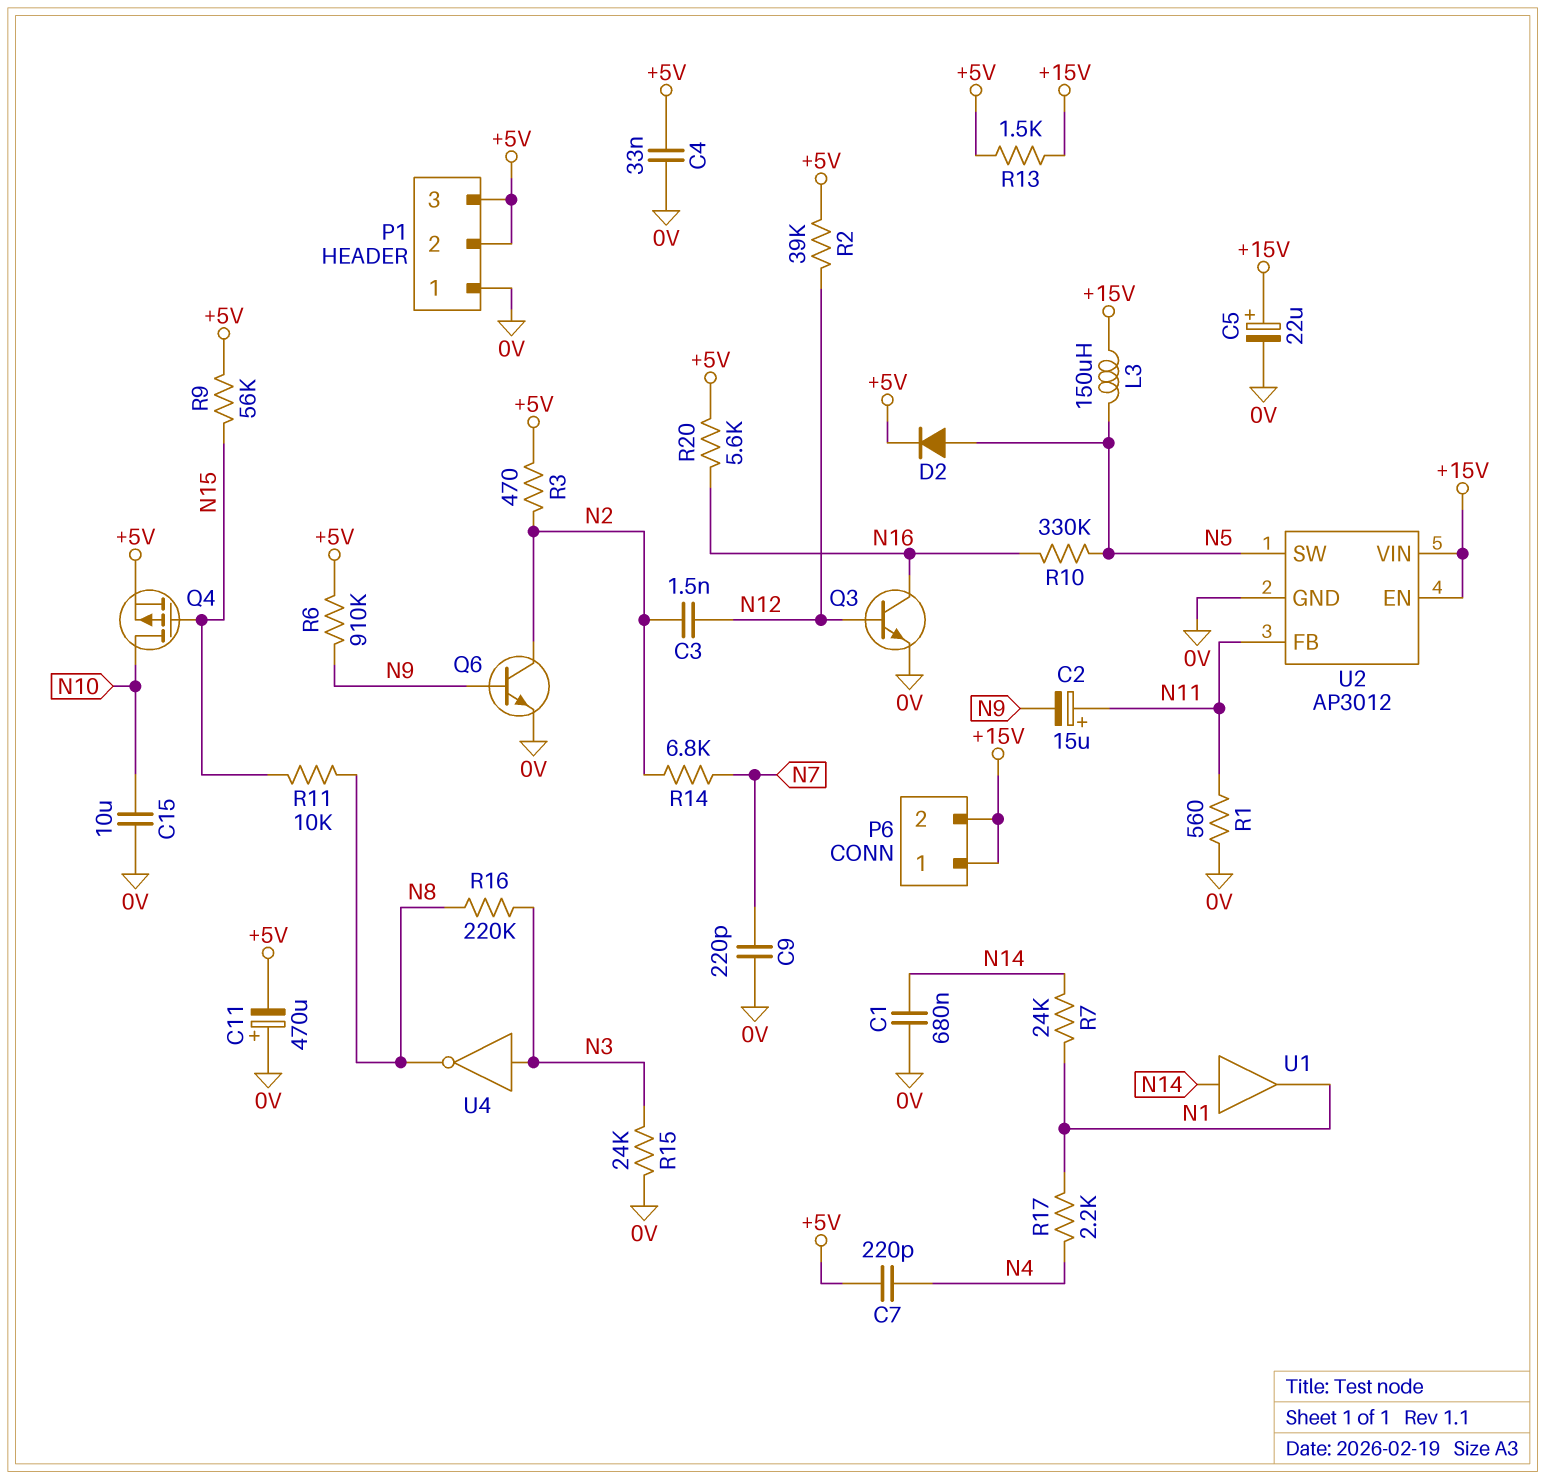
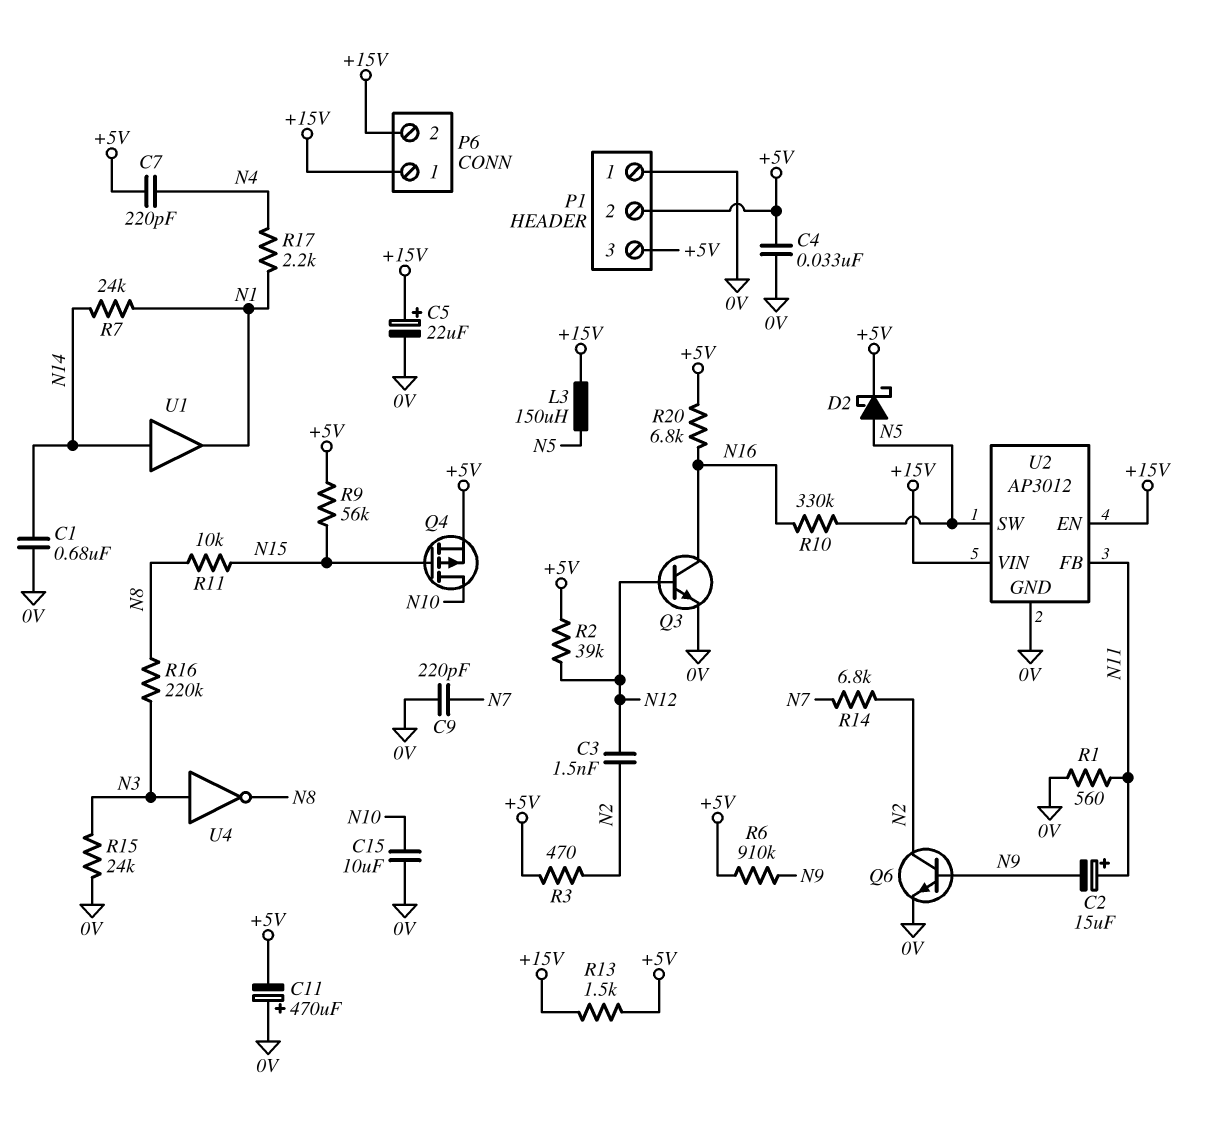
D2: diode (A N5, K +5V) -> schottky (A N5, K +5V)
R20: 5.6k (+5V, N16) -> 6.8k (+5V, N16)

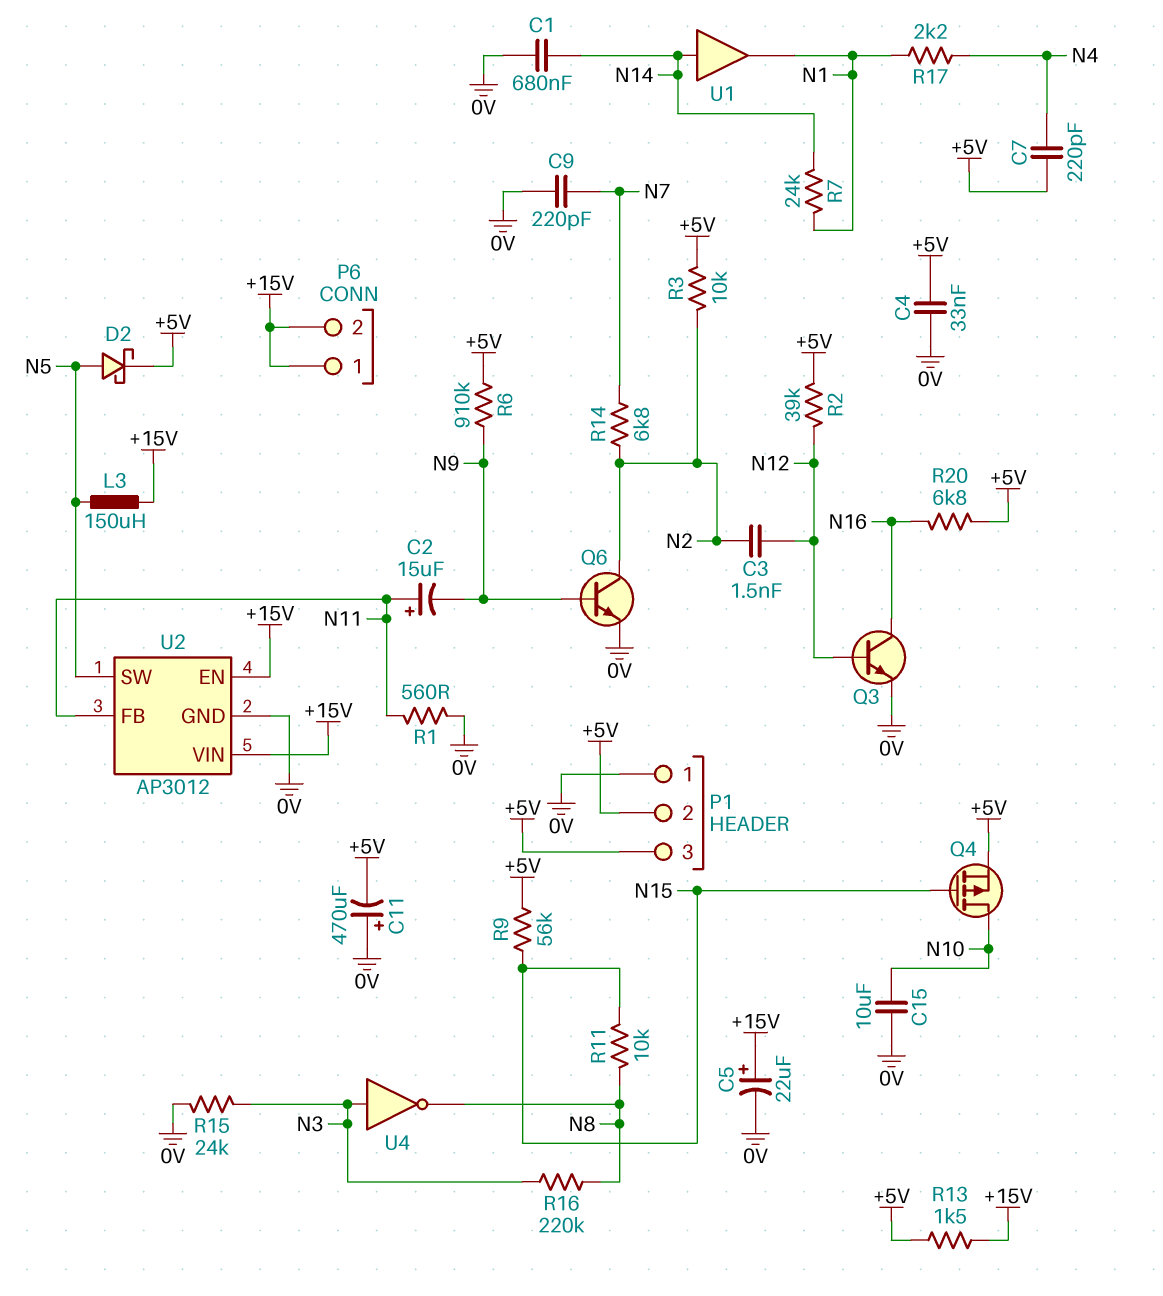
R3: 470 (+5V, N2) -> 10k (+5V, N2)
R10: 330k (N5, N16) -> none

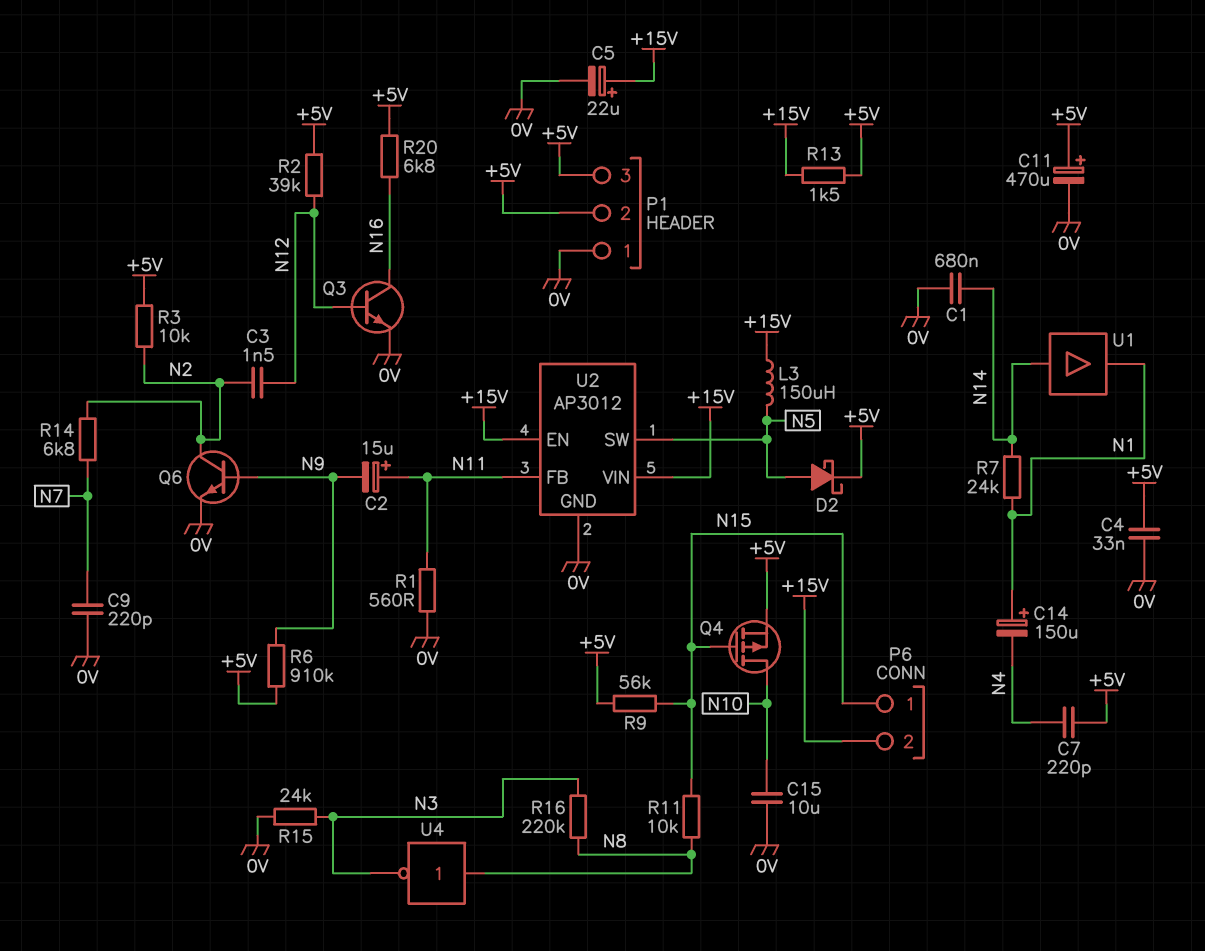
C11: 470uF (plus 0V, minus +5V) -> 470uF (plus +5V, minus 0V)
C14: none -> 150uF (plus N1, minus N4)
P6 pin 1: +15V -> N15
R17: 2.2k (N1, N4) -> none
U4: NOT (in N3, out N8) -> NOT (in N8, out N3)

